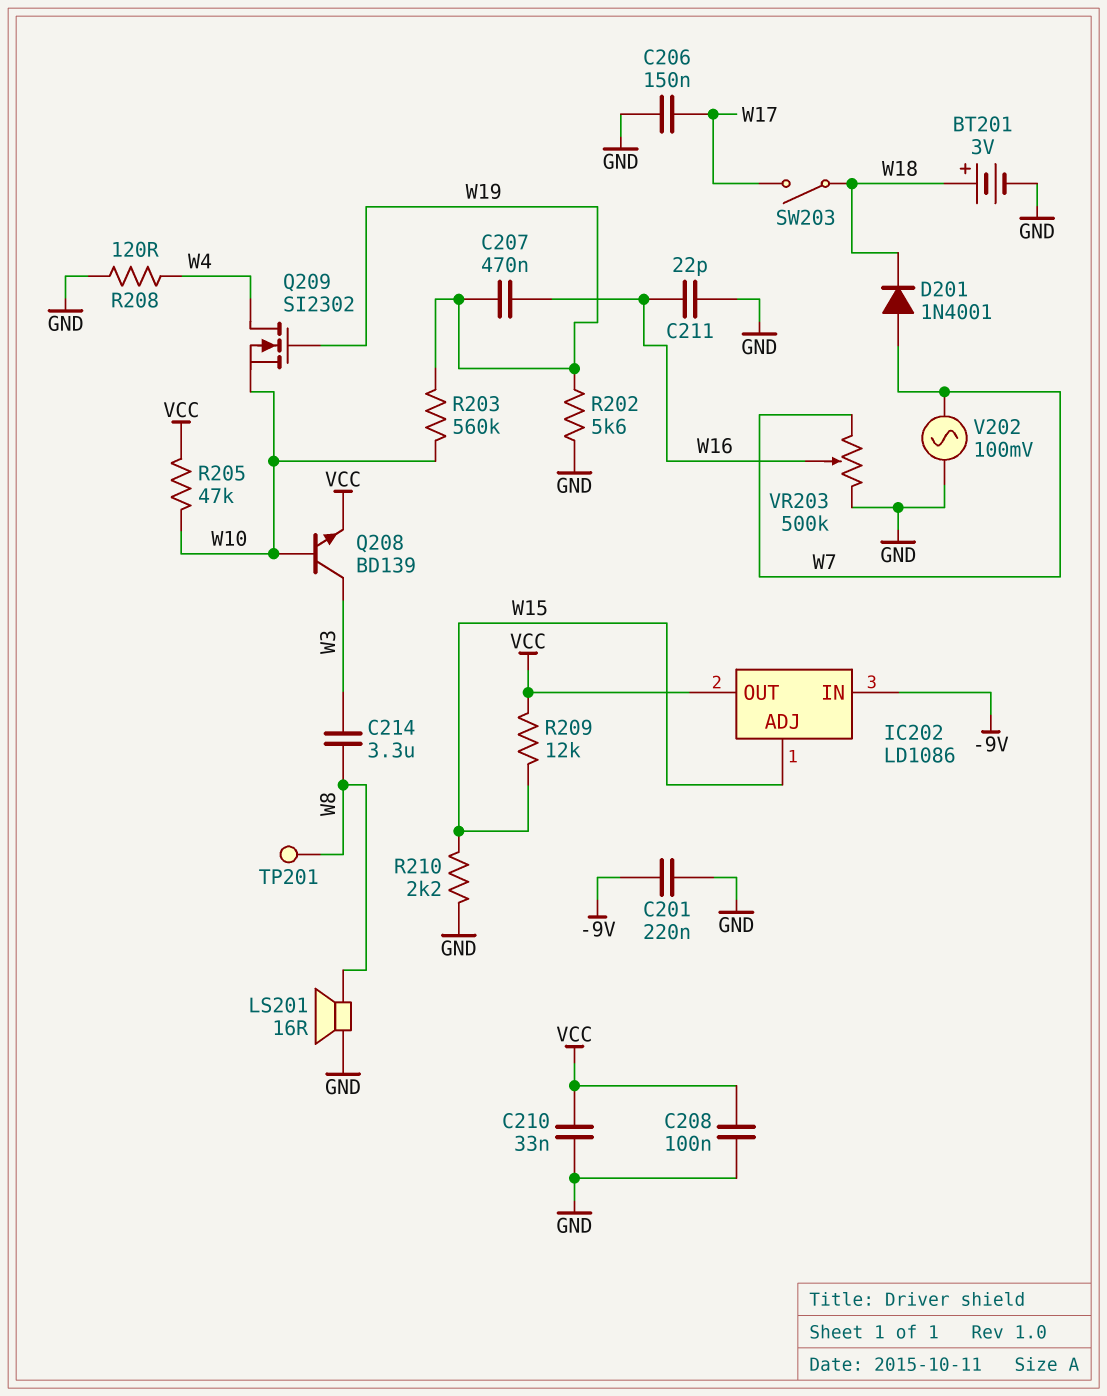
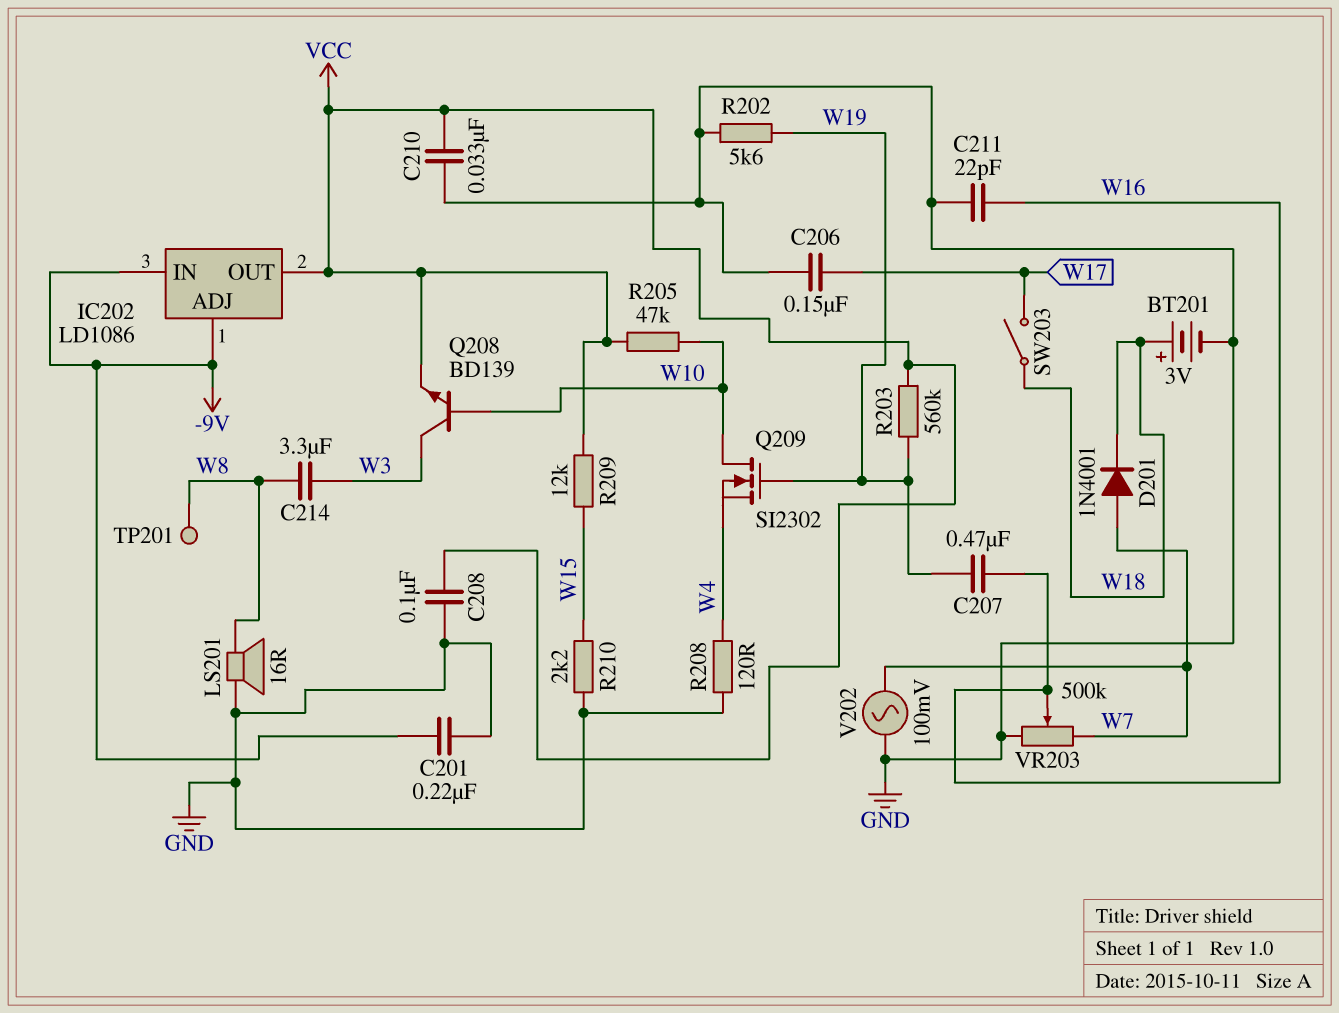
IC202 pin ADJ: W15 -> -9V
Q209: NMOS SI2302 (G W19, D W4, S W10) -> NMOS SI2302 (G W19, D W10, S W4)
R203: 560k (W10, W19) -> 560k (VCC, W19)

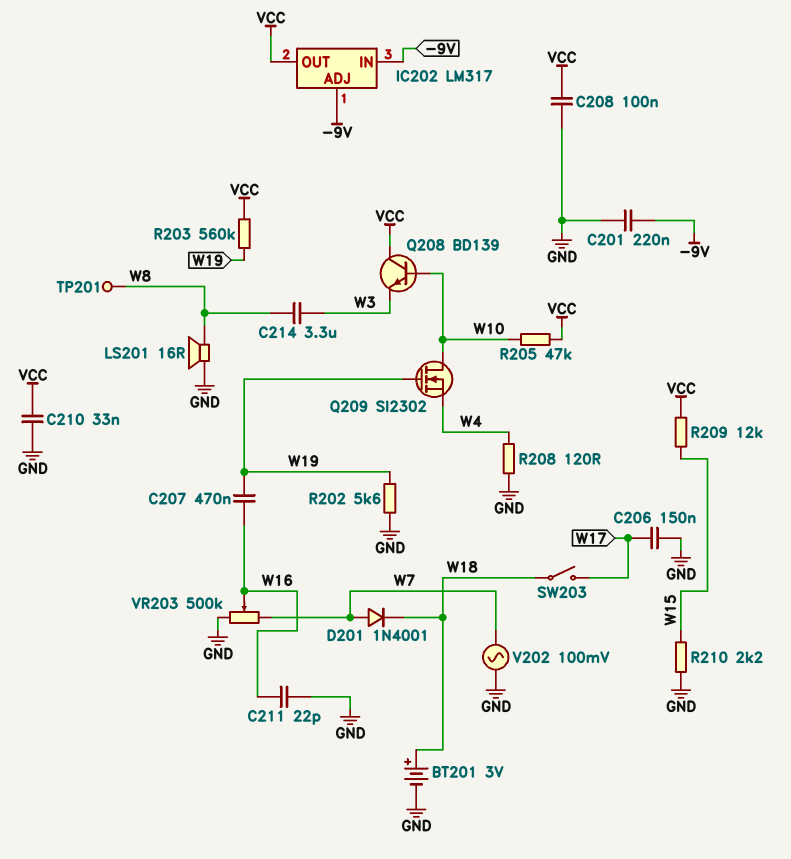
IC202: LD1086 -> LM317
Q208: NPN BD139 (B W10, C W3, E VCC) -> NPN BD139 (B W10, C VCC, E W3)

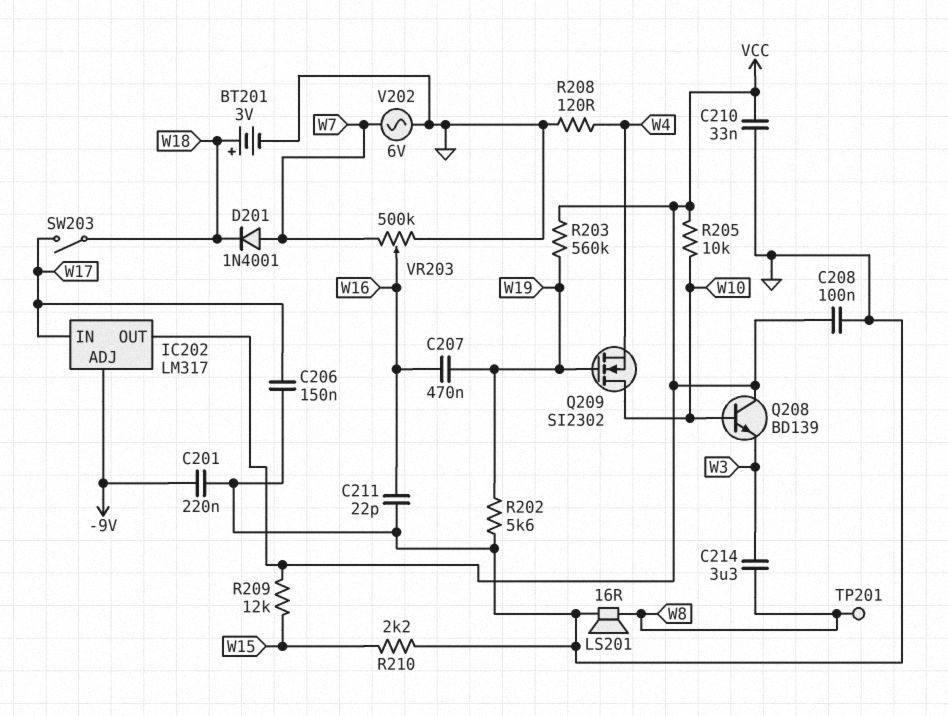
IC202 pin IN: -9V -> W17
R205: 47k (VCC, W10) -> 10k (VCC, W10)
V202: AC 100mV (GND, W7) -> AC 6V (GND, W7)

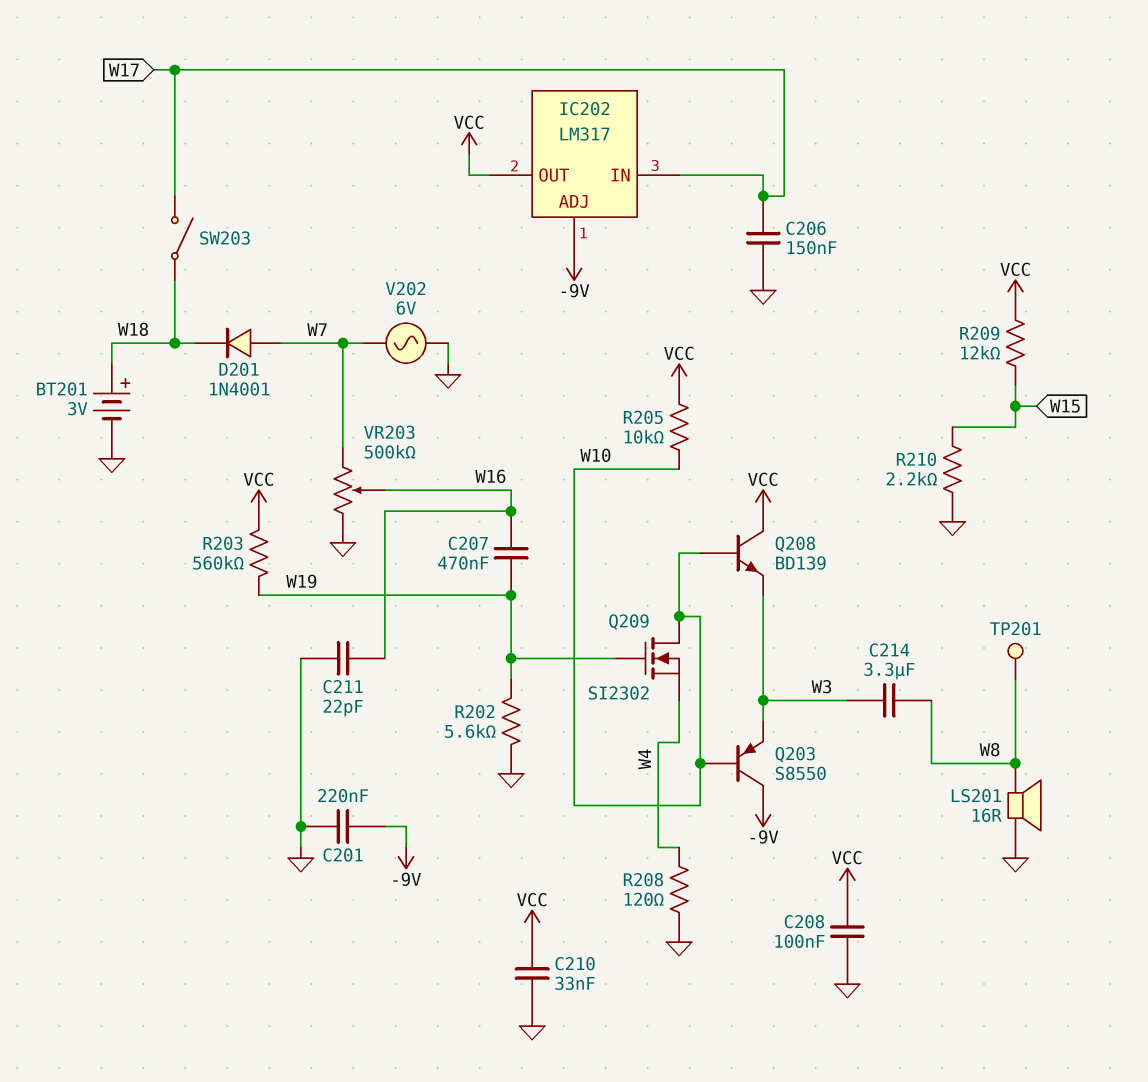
Q203: none -> PNP S8550 (B W10, C -9V, E W3)

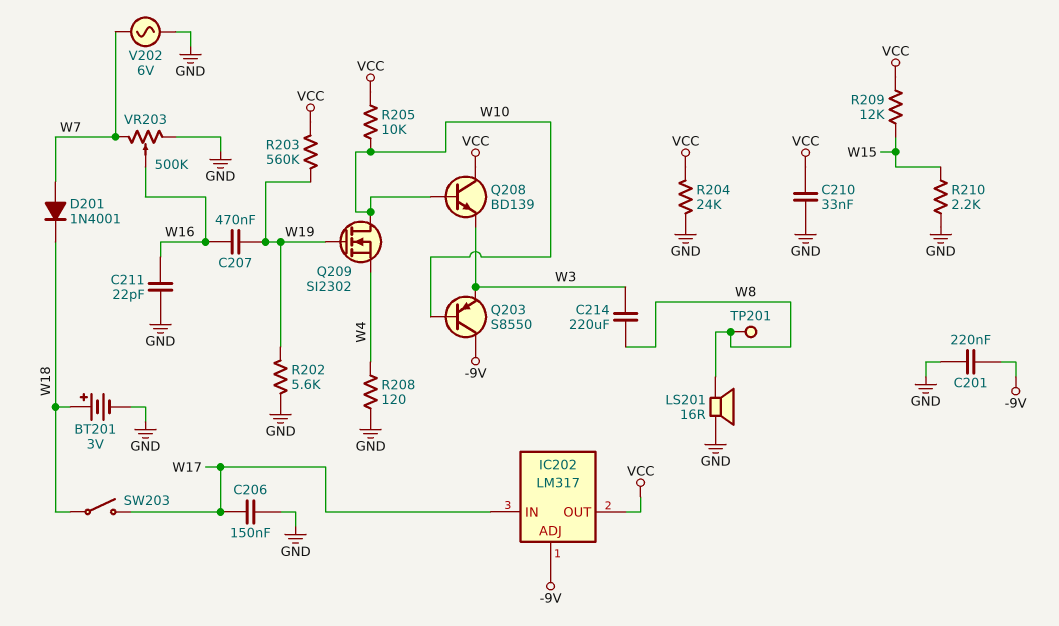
C208: 100nF (GND, VCC) -> none
C214: 3.3uF (W3, W8) -> 220uF (W3, W8)
R204: none -> 24k (GND, VCC)

